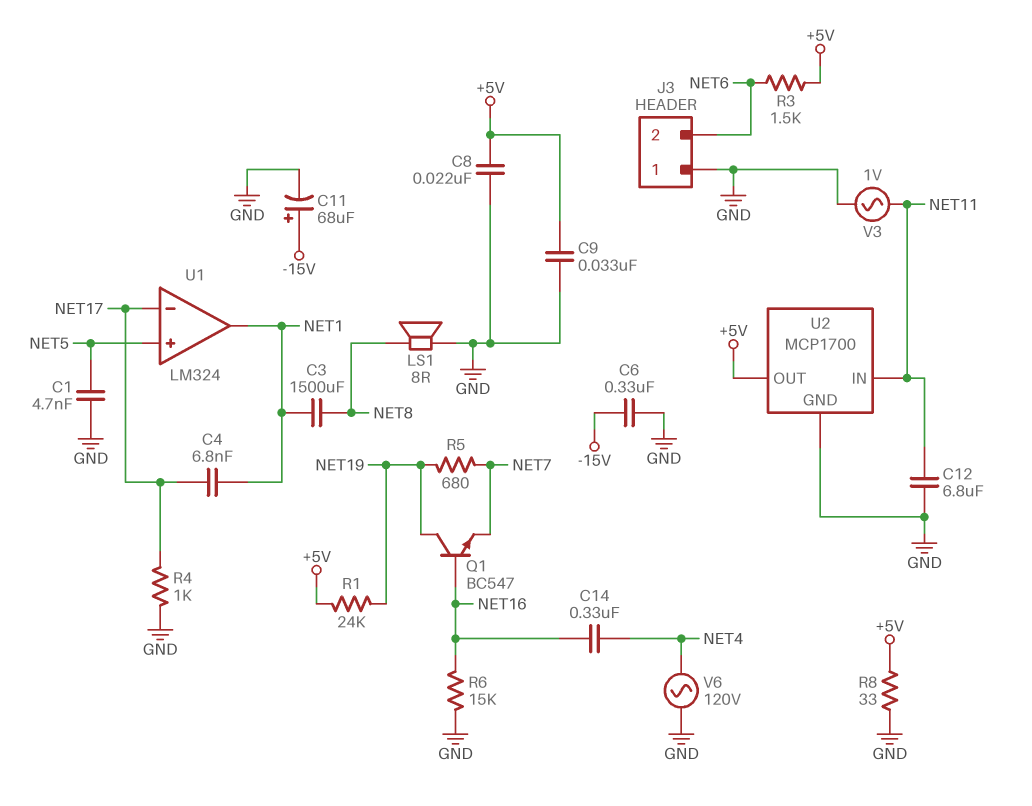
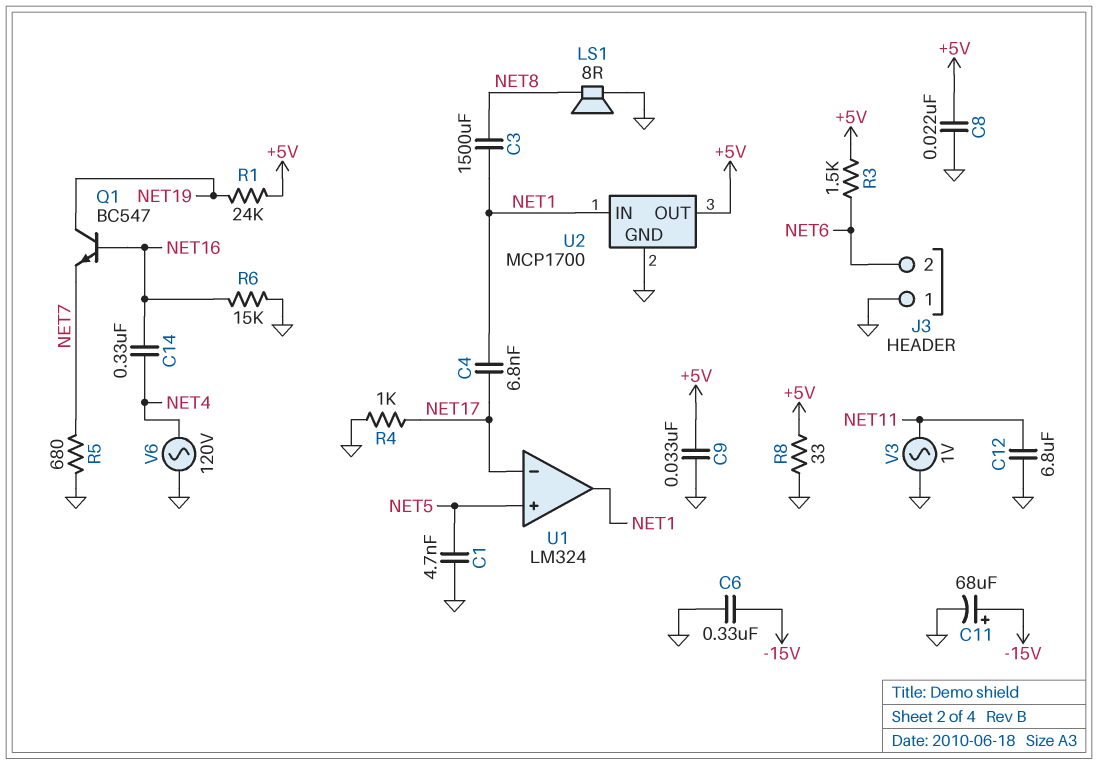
R5: 680 (NET7, NET19) -> 680 (GND, NET7)
U2 pin IN: NET11 -> NET1

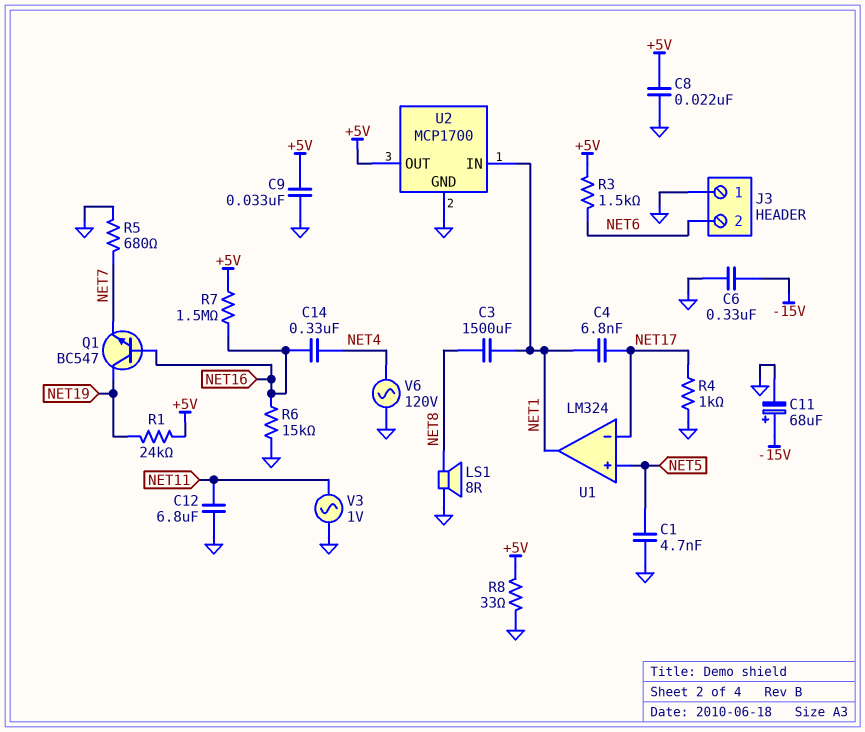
R7: none -> 1.5M (+5V, NET16)

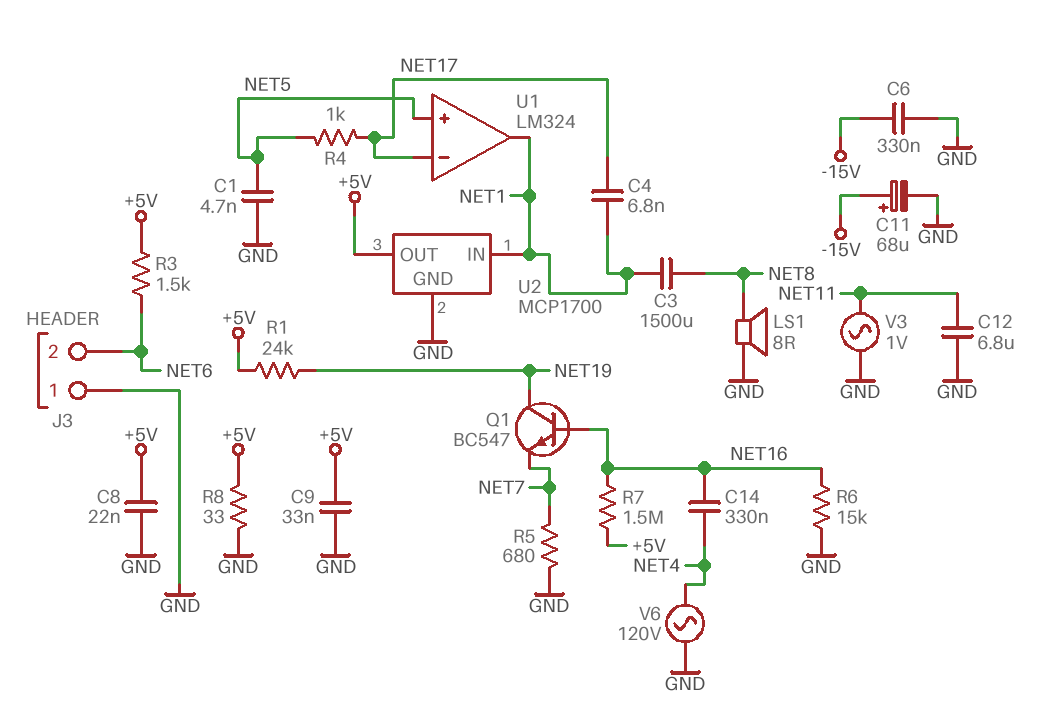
R4: 1k (GND, NET17) -> 1k (NET5, NET17)

